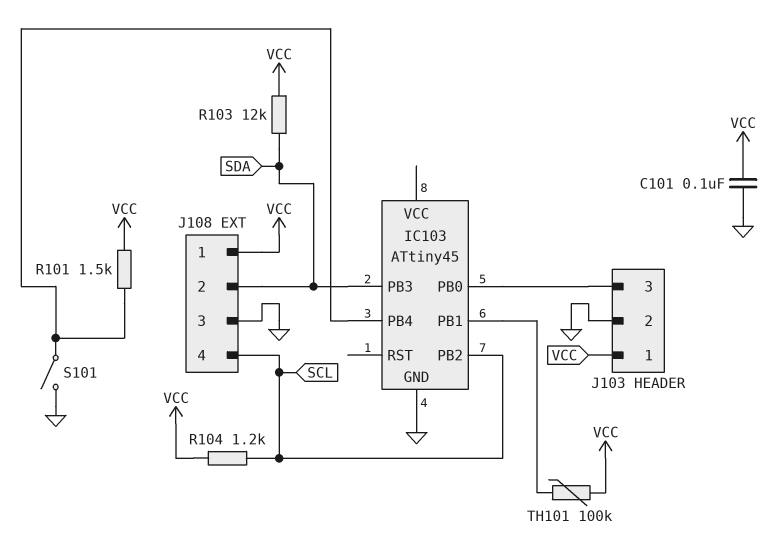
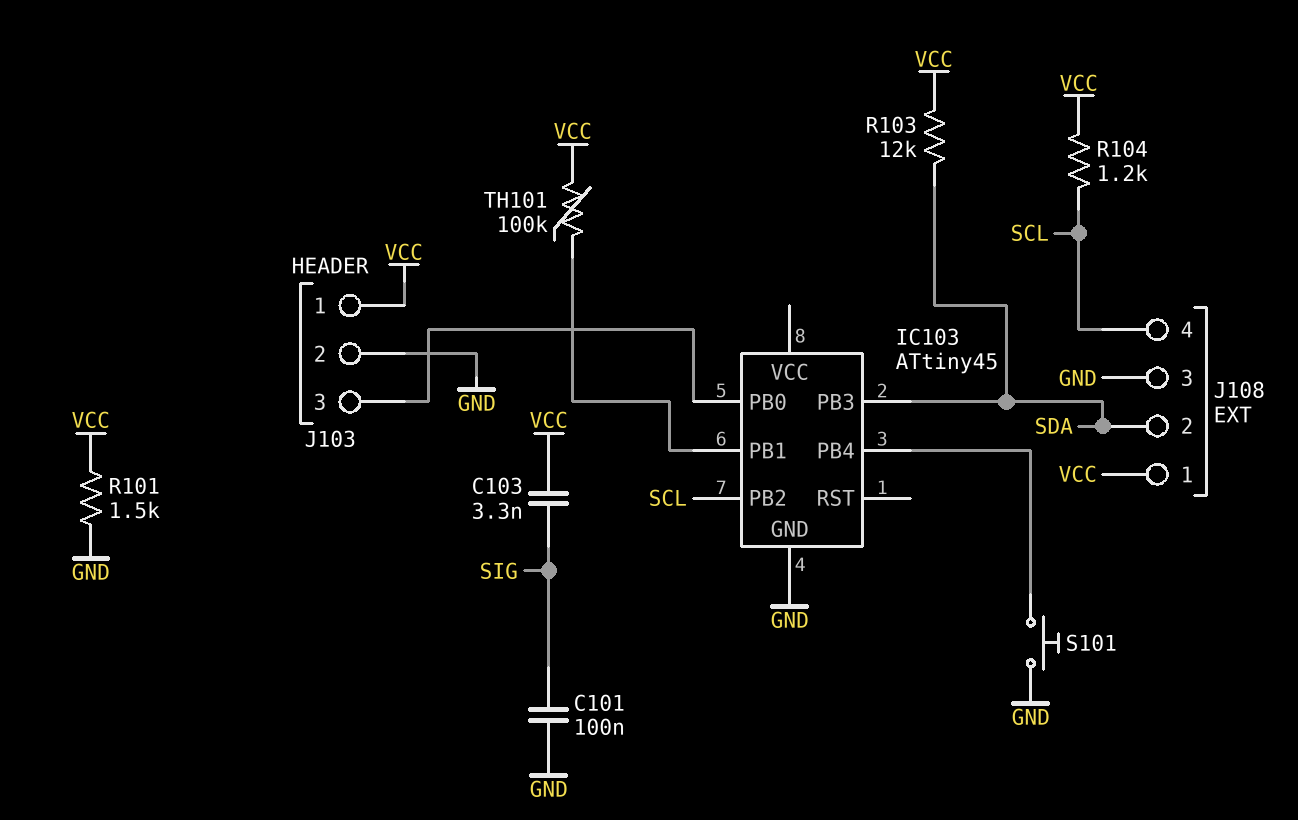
C101: 100nF (GND, VCC) -> 100nF (GND, SIG)
C103: none -> 3.3nF (SIG, VCC)
R101: 1.5k (IC103/PB4, VCC) -> 1.5k (GND, VCC)
S101: switch (GND, IC103/PB4) -> button (GND, IC103/PB4)

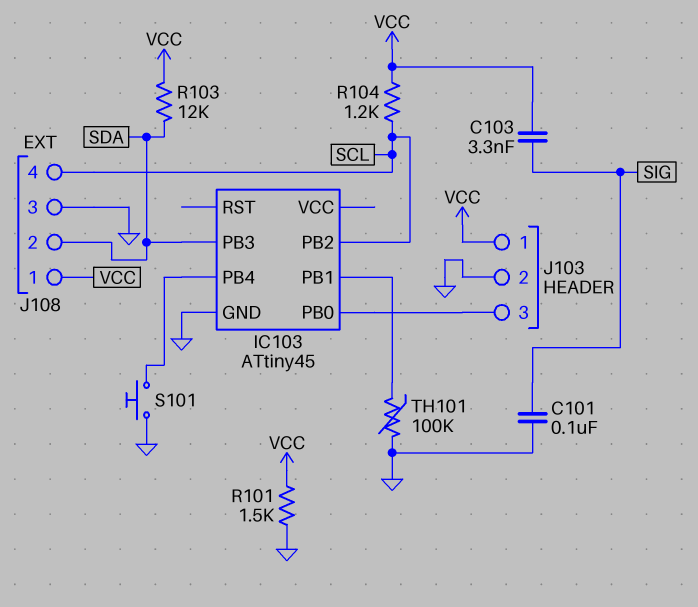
TH101: 100k (IC103/PB1, VCC) -> 100k (GND, IC103/PB1)

